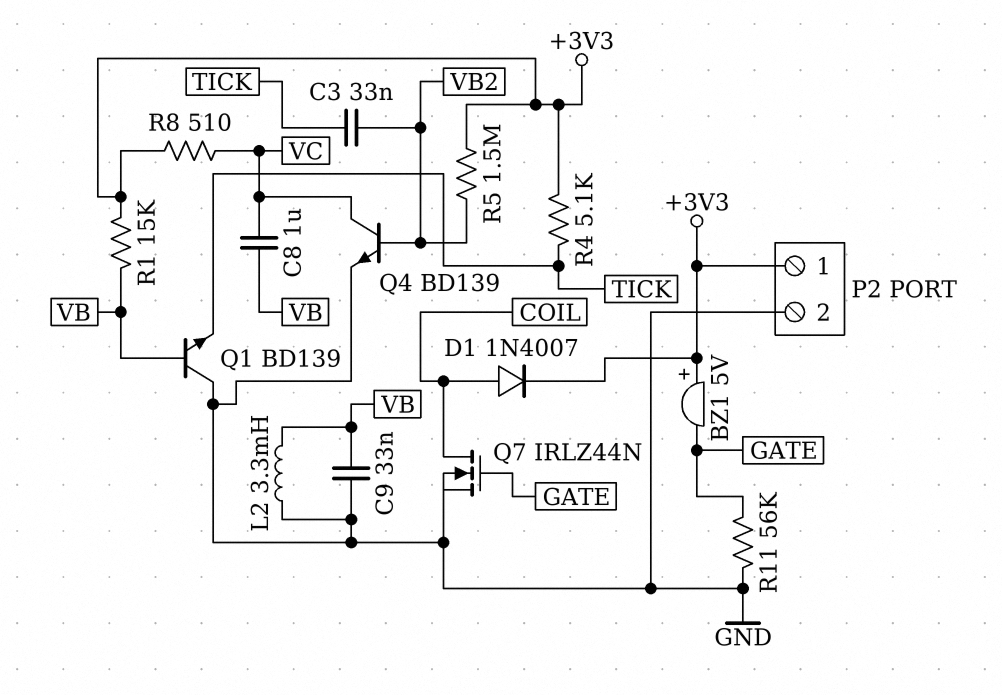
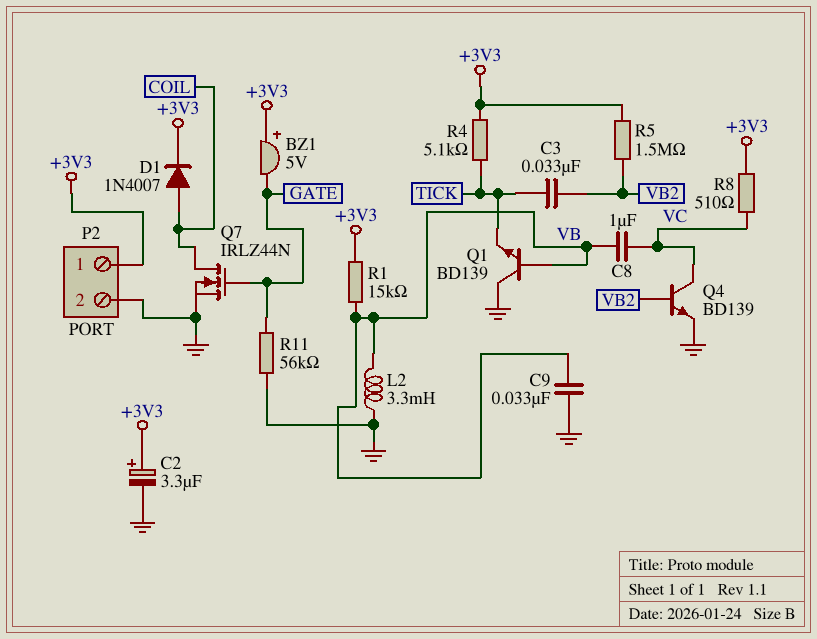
C2: none -> 3.3uF (plus +3V3, minus GND)

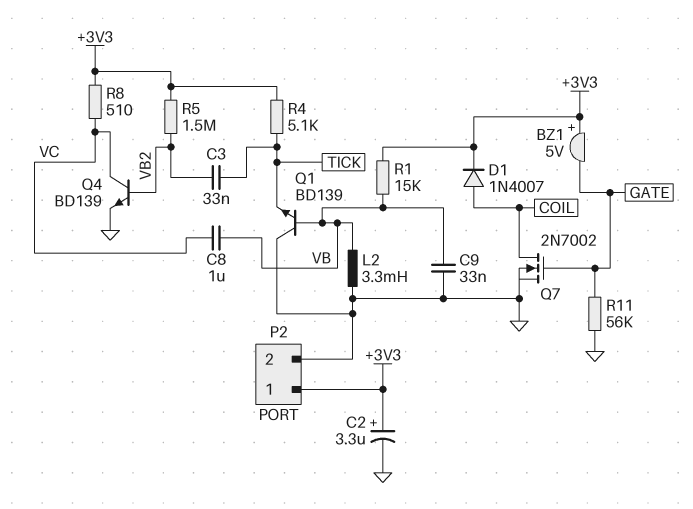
Q7: NMOS IRLZ44N (G GATE, D COIL, S GND) -> NMOS 2N7002 (G GATE, D COIL, S GND)

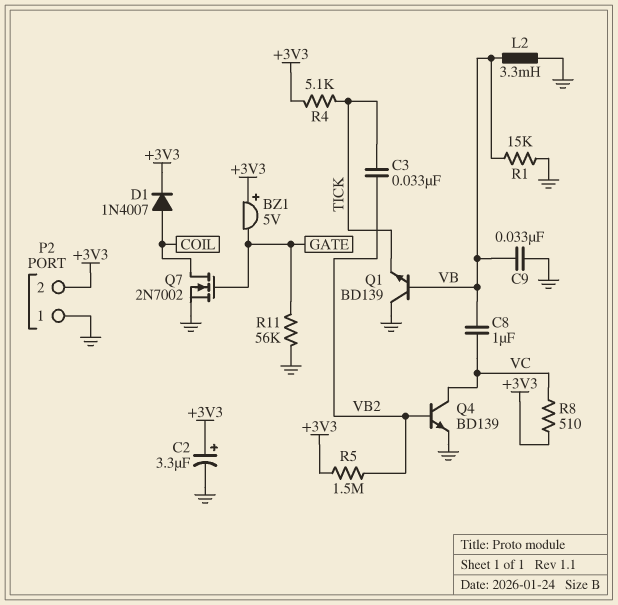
P2 pin 1: +3V3 -> GND
P2 pin 2: GND -> +3V3
R1: 15k (+3V3, VB) -> 15k (GND, VB)

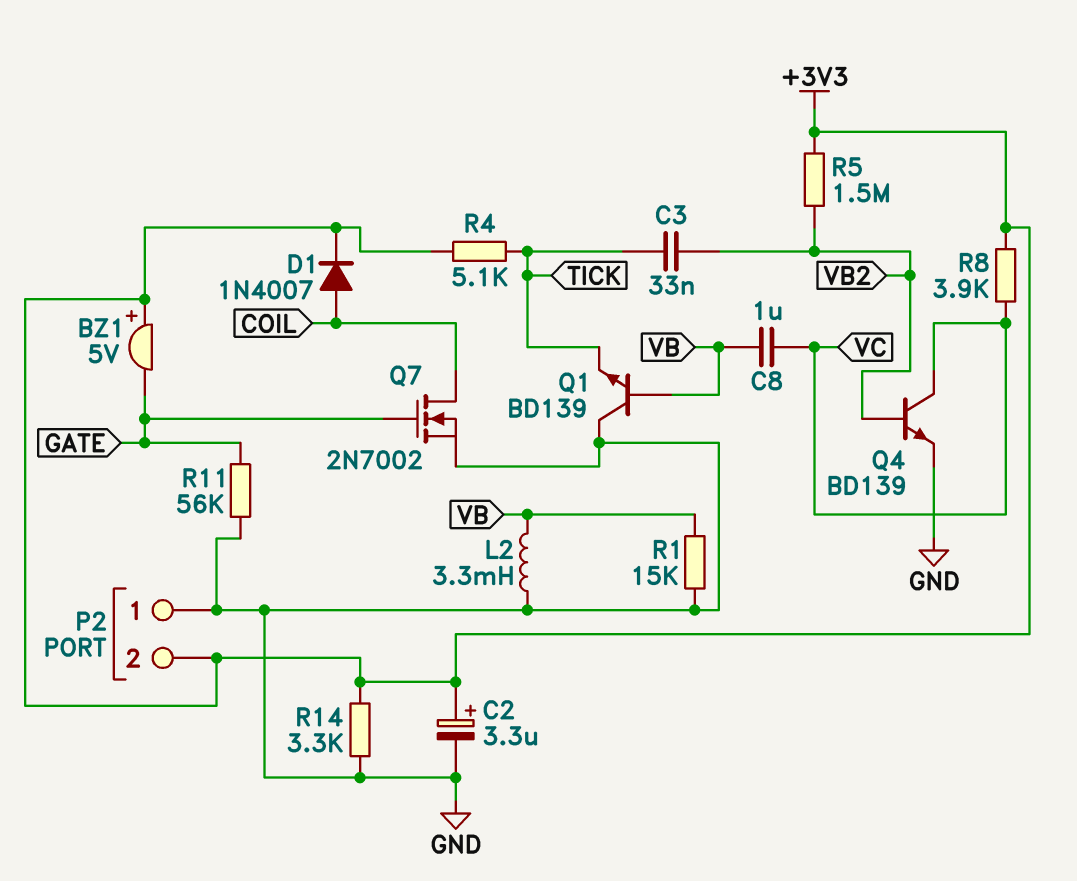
C9: 33nF (GND, VB) -> none
R8: 510 (+3V3, VC) -> 3.9k (+3V3, VC)
R14: none -> 3.3k (+3V3, GND)

